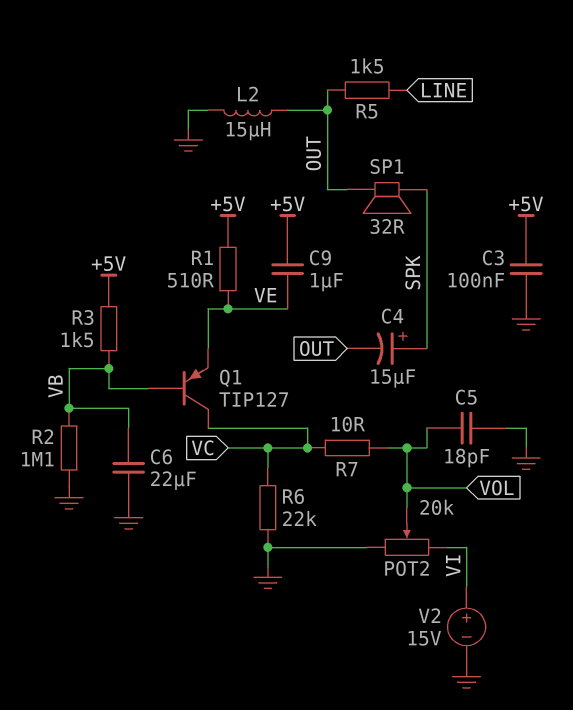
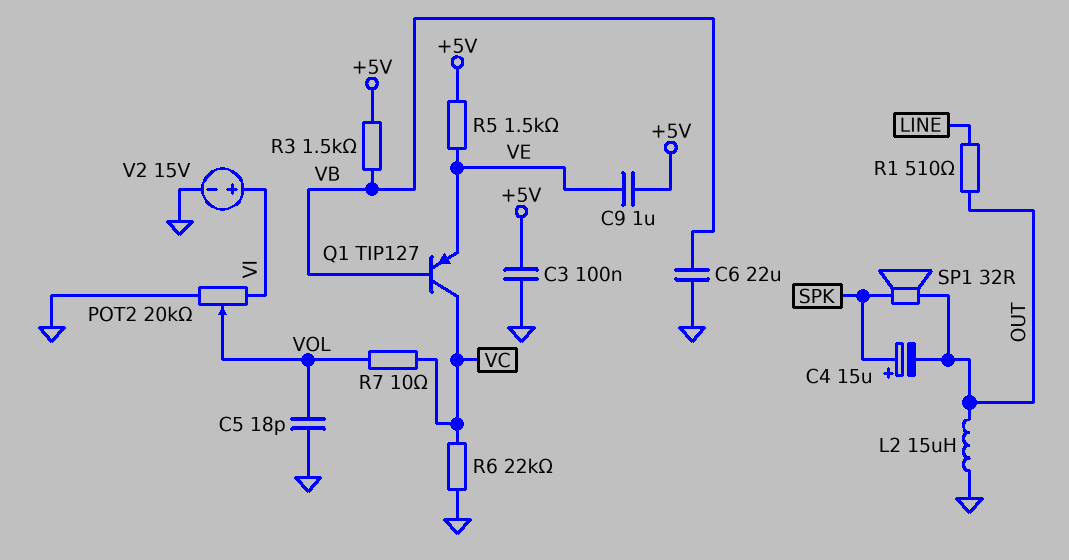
R1: 510 (+5V, VE) -> 510 (LINE, OUT)
R2: 1.1M (GND, VB) -> none
R5: 1.5k (LINE, OUT) -> 1.5k (+5V, VE)

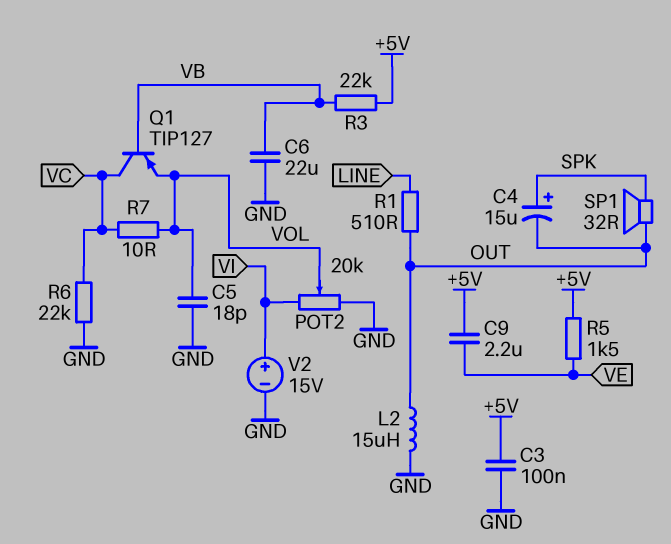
C9: 1uF (+5V, VE) -> 2.2uF (+5V, VE)
Q1: PNP TIP127 (B VB, C VC, E VE) -> PNP TIP127 (B VB, C VC, E VOL)
R3: 1.5k (+5V, VB) -> 22k (+5V, VB)

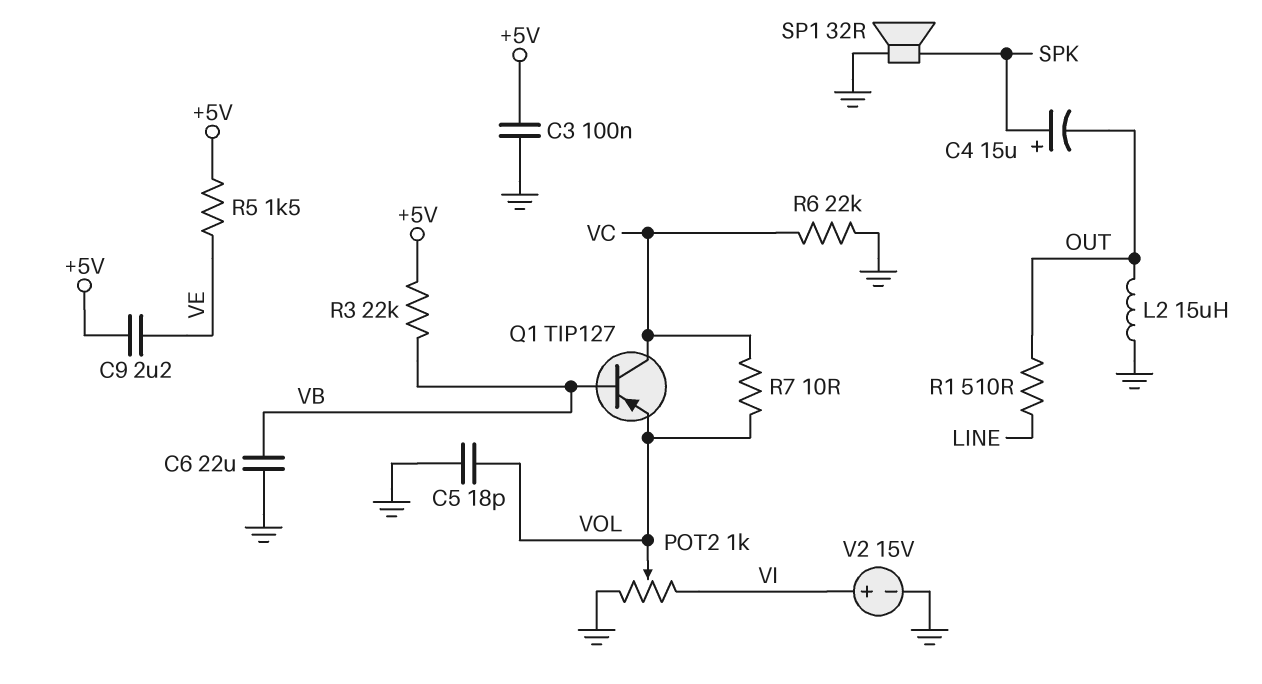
POT2: 20k (GND, VI, wiper VOL) -> 1k (GND, VI, wiper VOL)
SP1: speaker 32R (OUT, SPK) -> speaker 32R (GND, SPK)

